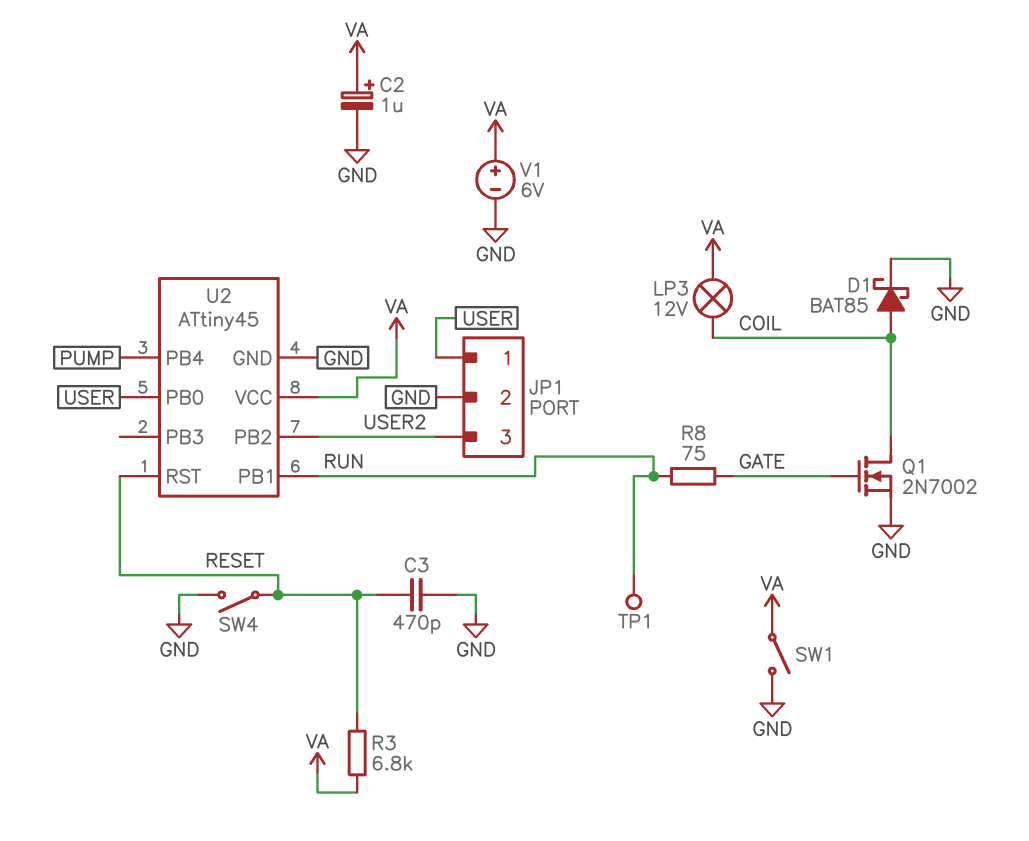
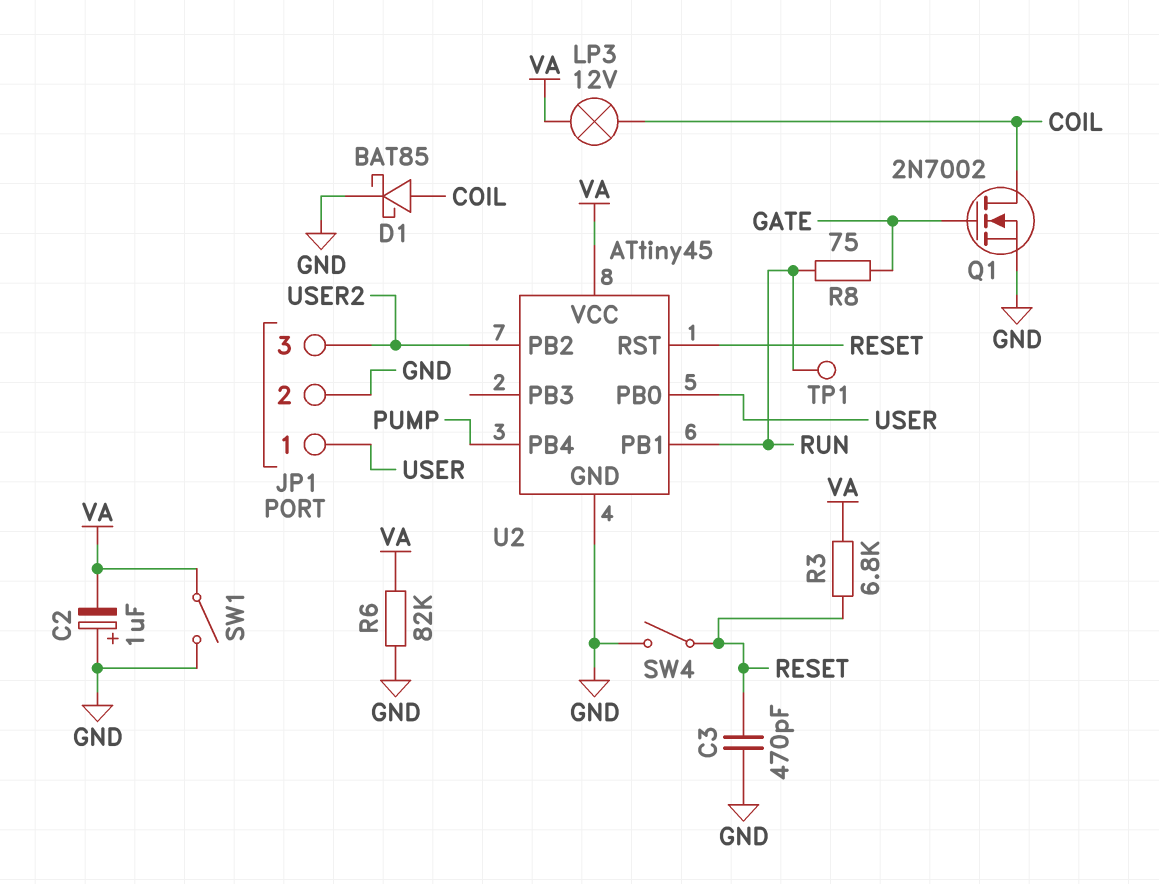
C2: 1uF (plus VA, minus GND) -> 1uF (plus GND, minus VA)
R6: none -> 82k (GND, VA)
V1: 6V (plus VA, minus GND) -> none

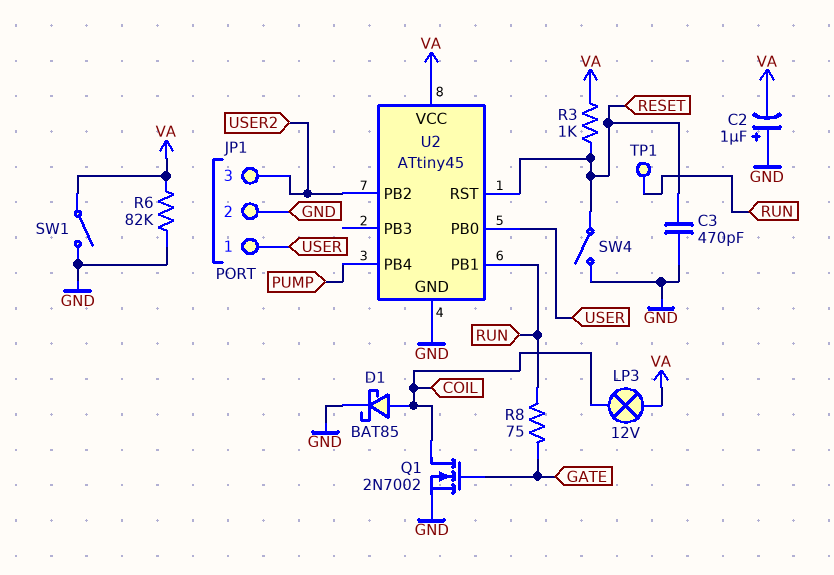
R3: 6.8k (RESET, VA) -> 1k (RESET, VA)

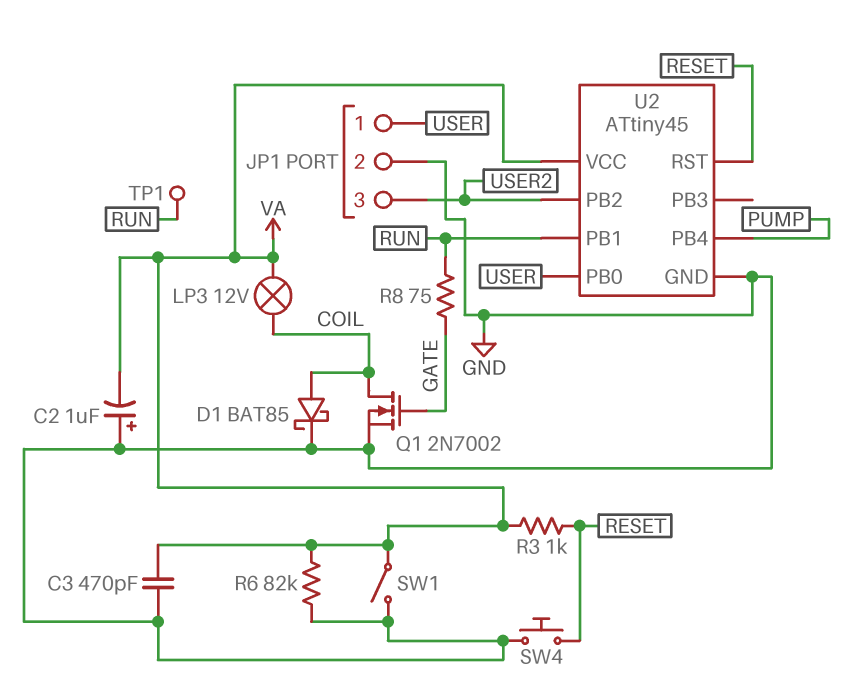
C3: 470pF (GND, RESET) -> 470pF (GND, VA)
SW4: switch (GND, RESET) -> button (GND, RESET)

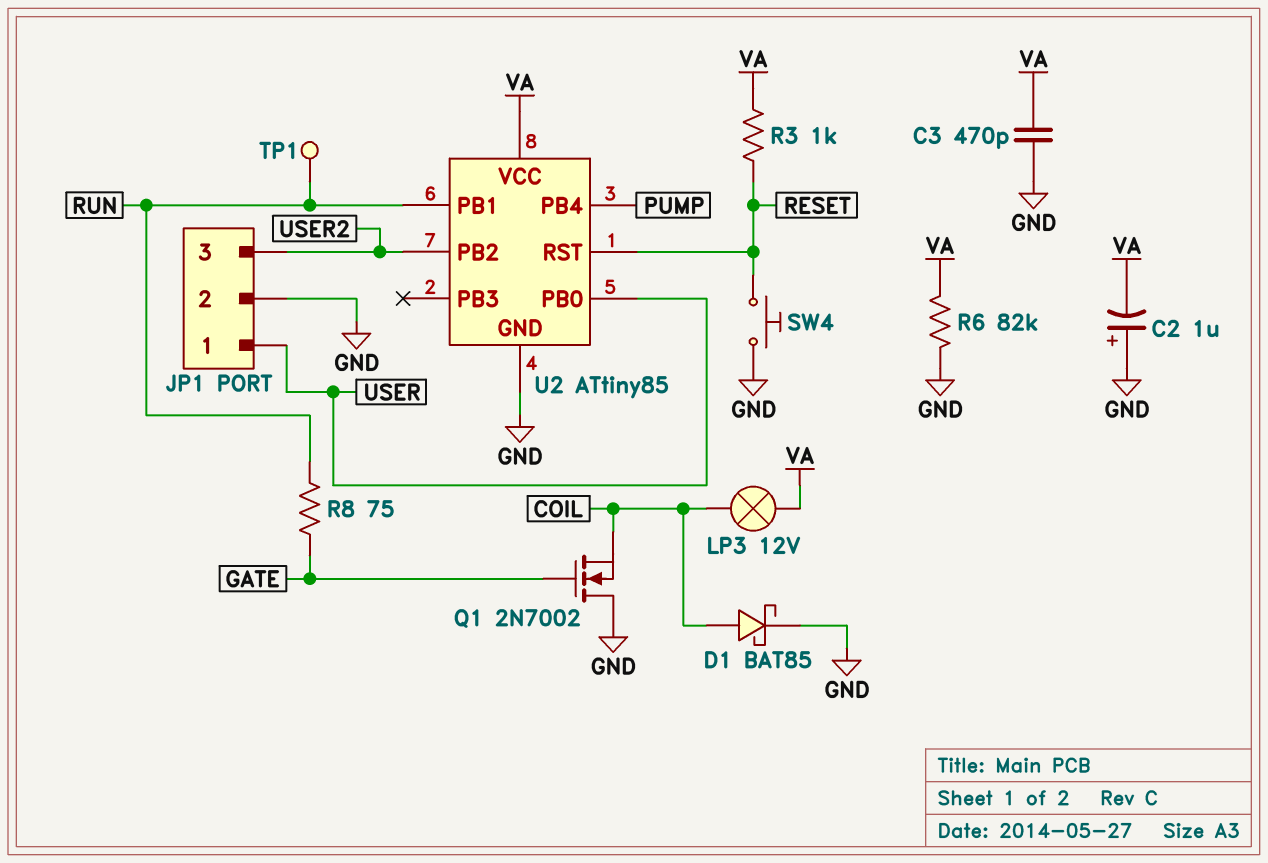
Q1: NMOS 2N7002 (G GATE, D COIL, S GND) -> NMOS 2N7002 (G GATE, D GND, S COIL)
SW1: switch (GND, VA) -> none
U2: ATtiny45 -> ATtiny85

